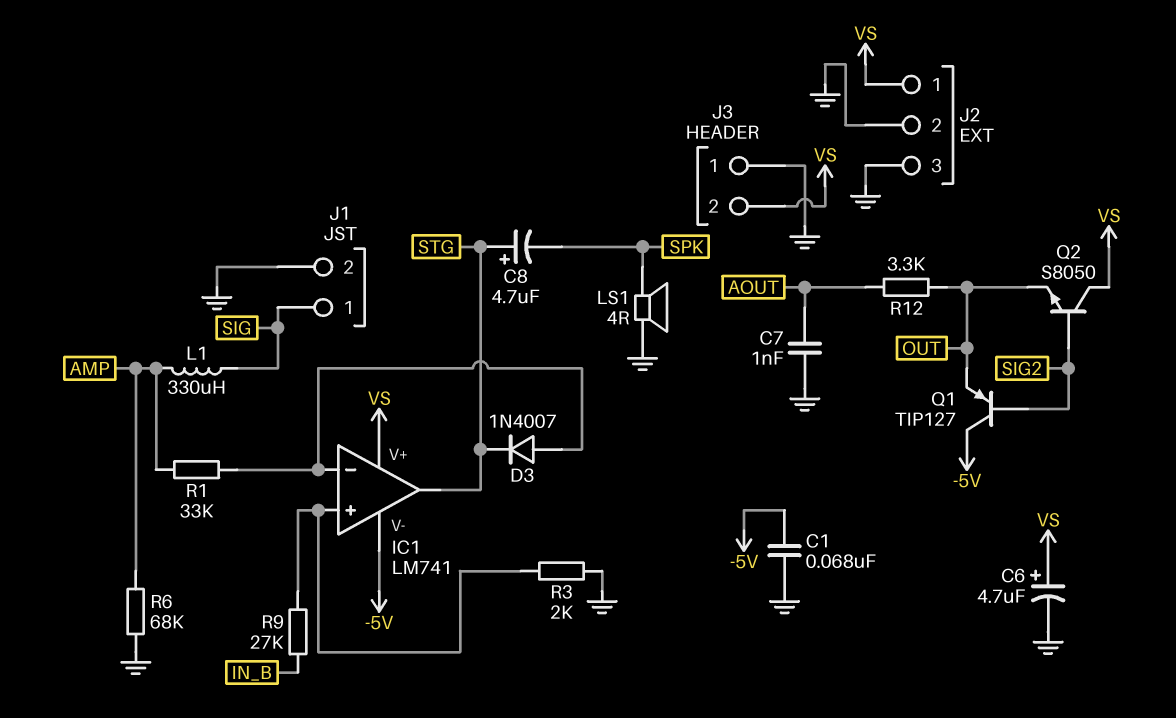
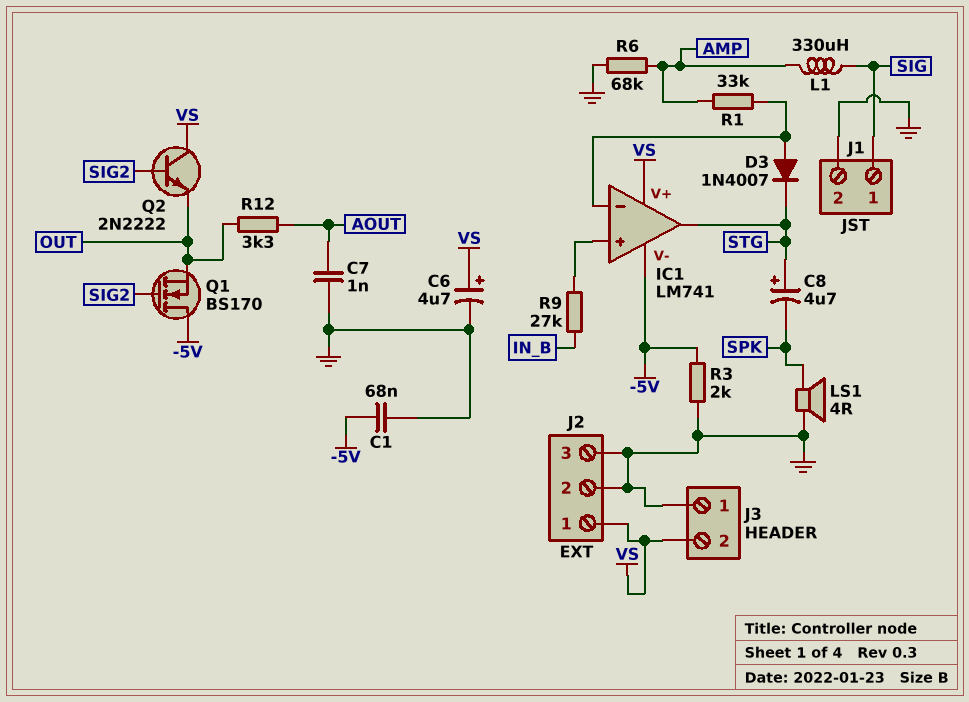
Q1: PNP TIP127 (B SIG2, C -5V, E OUT) -> NMOS BS170 (G SIG2, D -5V, S OUT)
Q2: NPN S8050 (B SIG2, C VS, E OUT) -> NPN 2N2222 (B SIG2, C VS, E OUT)
R3: 2k (GND, IC1/in+) -> 2k (-5V, GND)

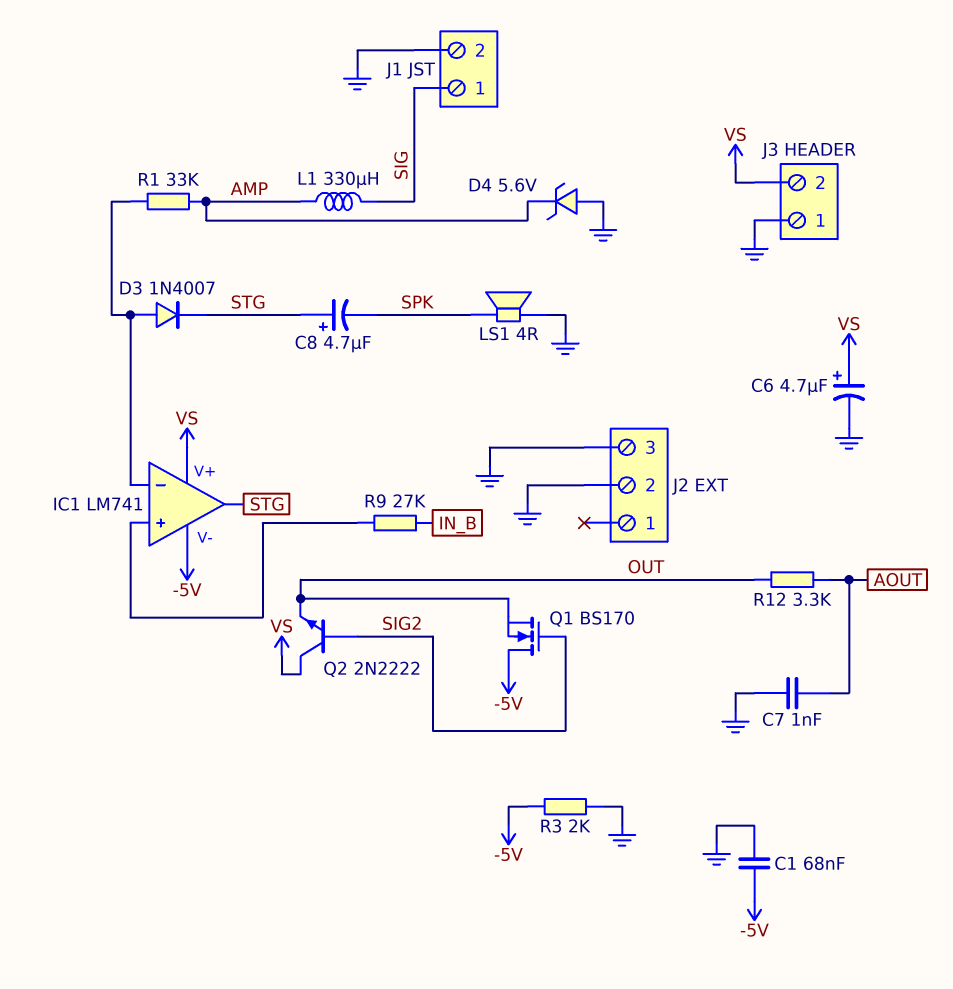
D4: none -> zener 5.6V (A GND, K AMP)
J2 pin 1: VS -> none
R6: 68k (AMP, GND) -> none

